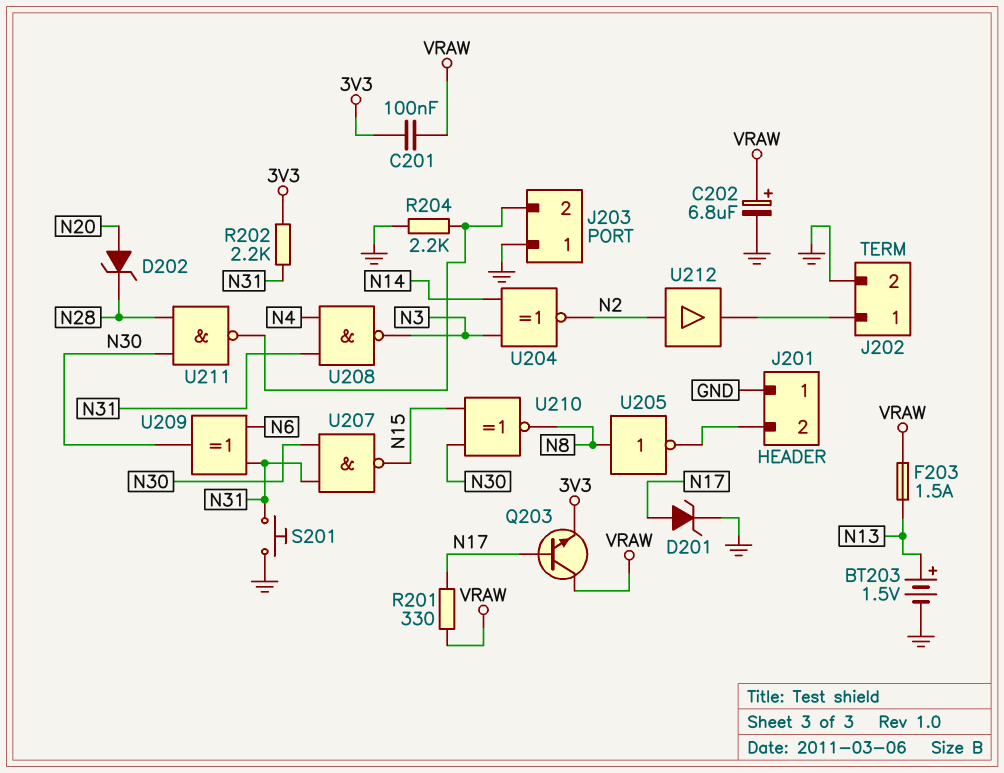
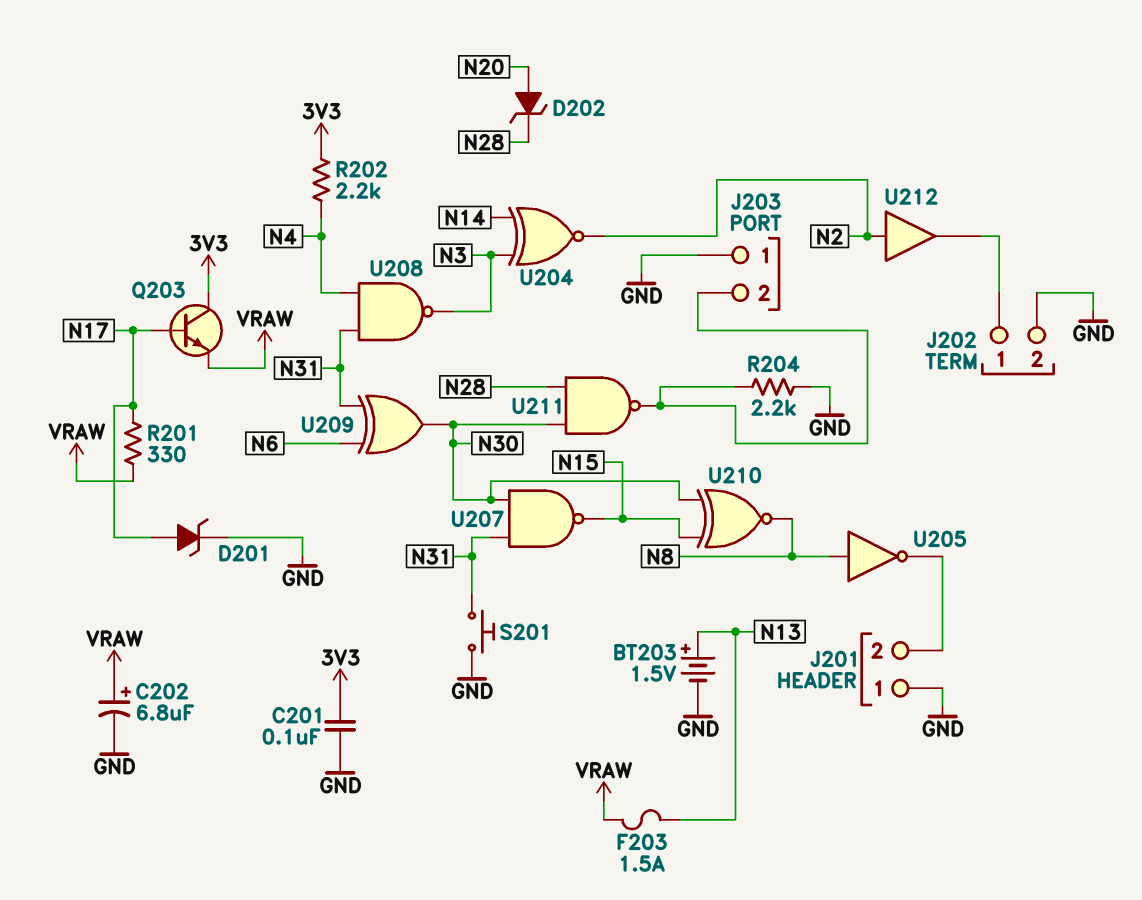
C201: 100nF (3V3, VRAW) -> 100nF (3V3, GND)
Q203: NPN (B N17, C VRAW, E 3V3) -> NPN (B N17, C 3V3, E VRAW)
R202: 2.2k (3V3, N31) -> 2.2k (3V3, N4)

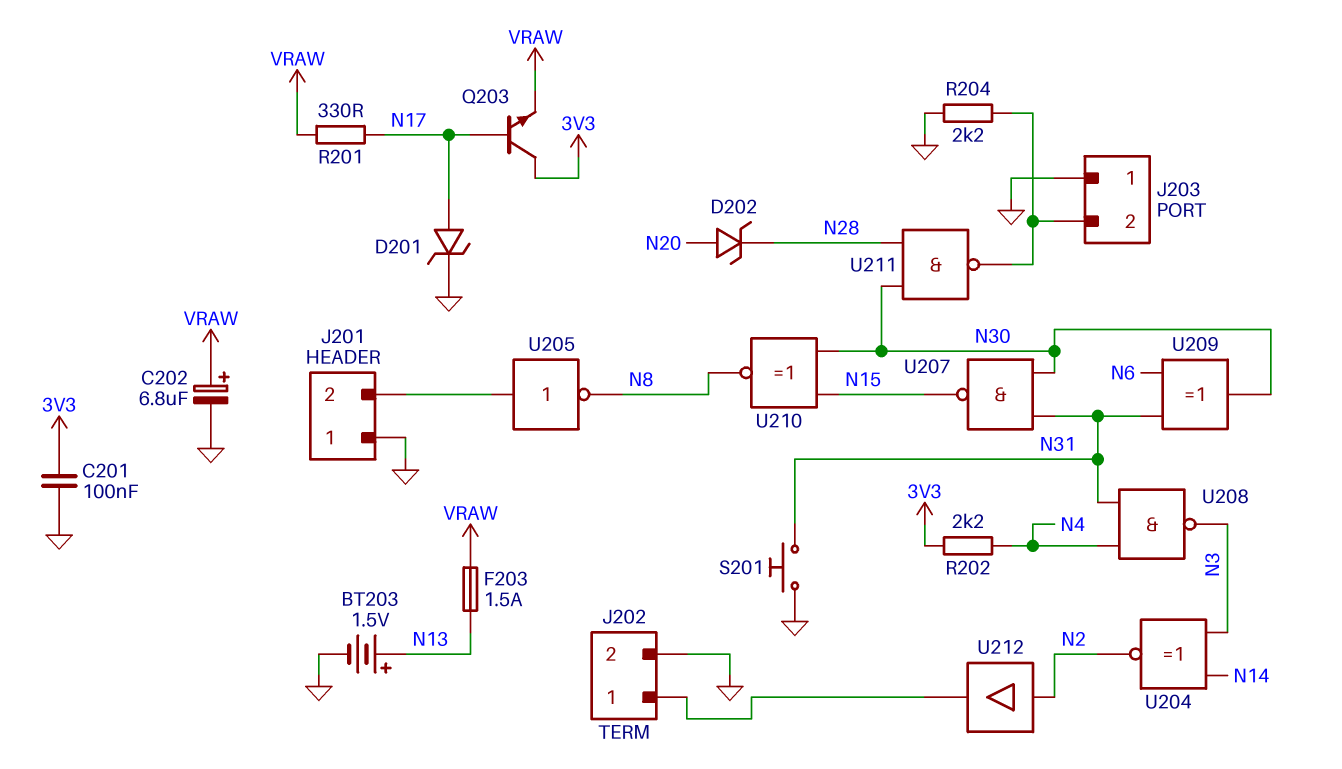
U205: NOT (in N8, out J201/2) -> NOT (in J201/2, out N8)

